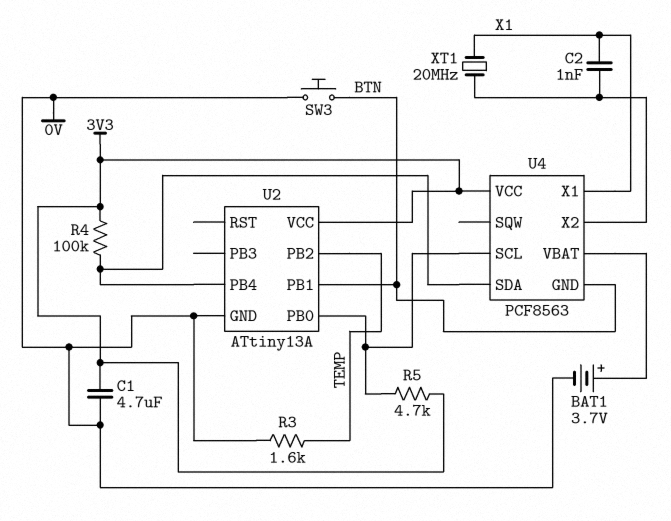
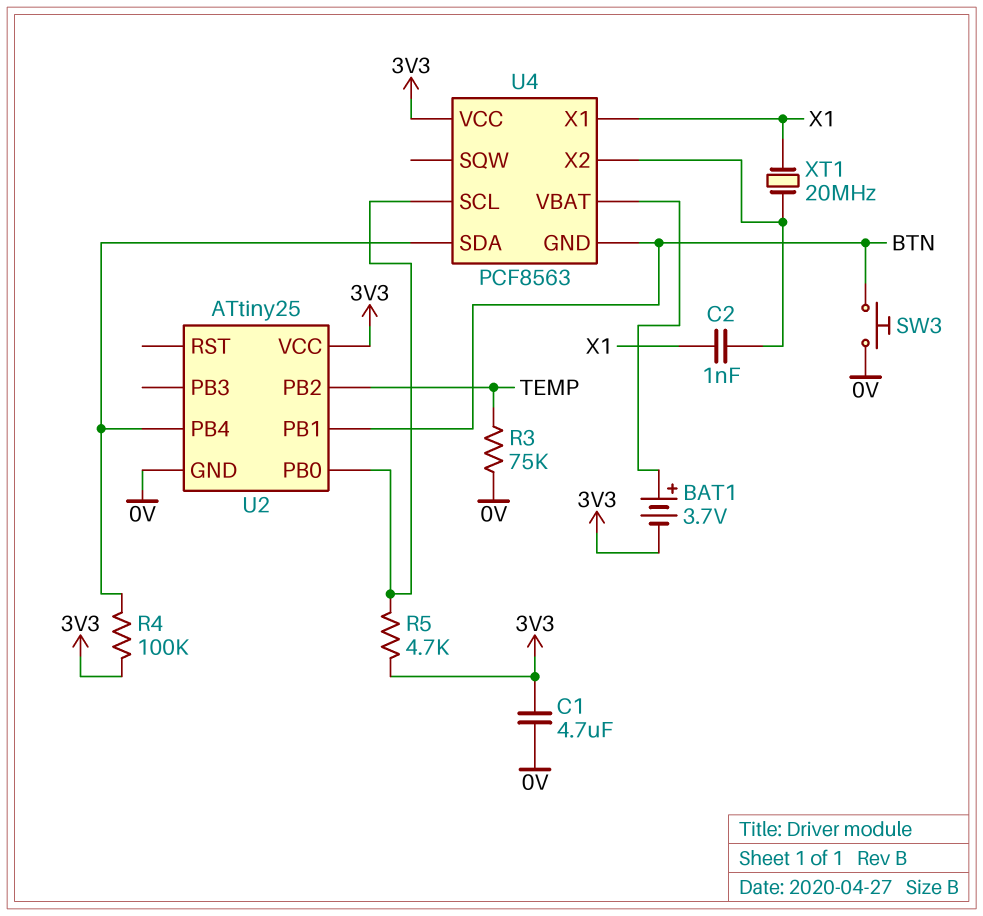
BAT1: 3.7V (plus U4/VBAT, minus 0V) -> 3.7V (plus U4/VBAT, minus 3V3)
R3: 1.6k (0V, TEMP) -> 75k (0V, TEMP)
U2: ATtiny13A -> ATtiny25

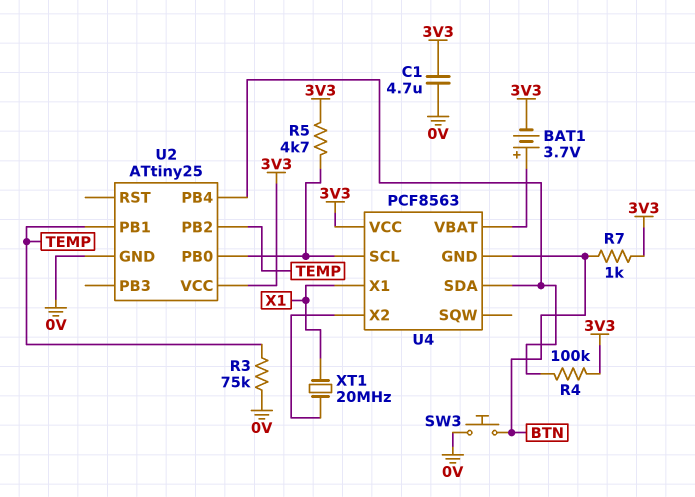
C2: 1nF (U4/X2, X1) -> none
R7: none -> 1k (3V3, BTN)
U2 pin PB1: BTN -> TEMP

